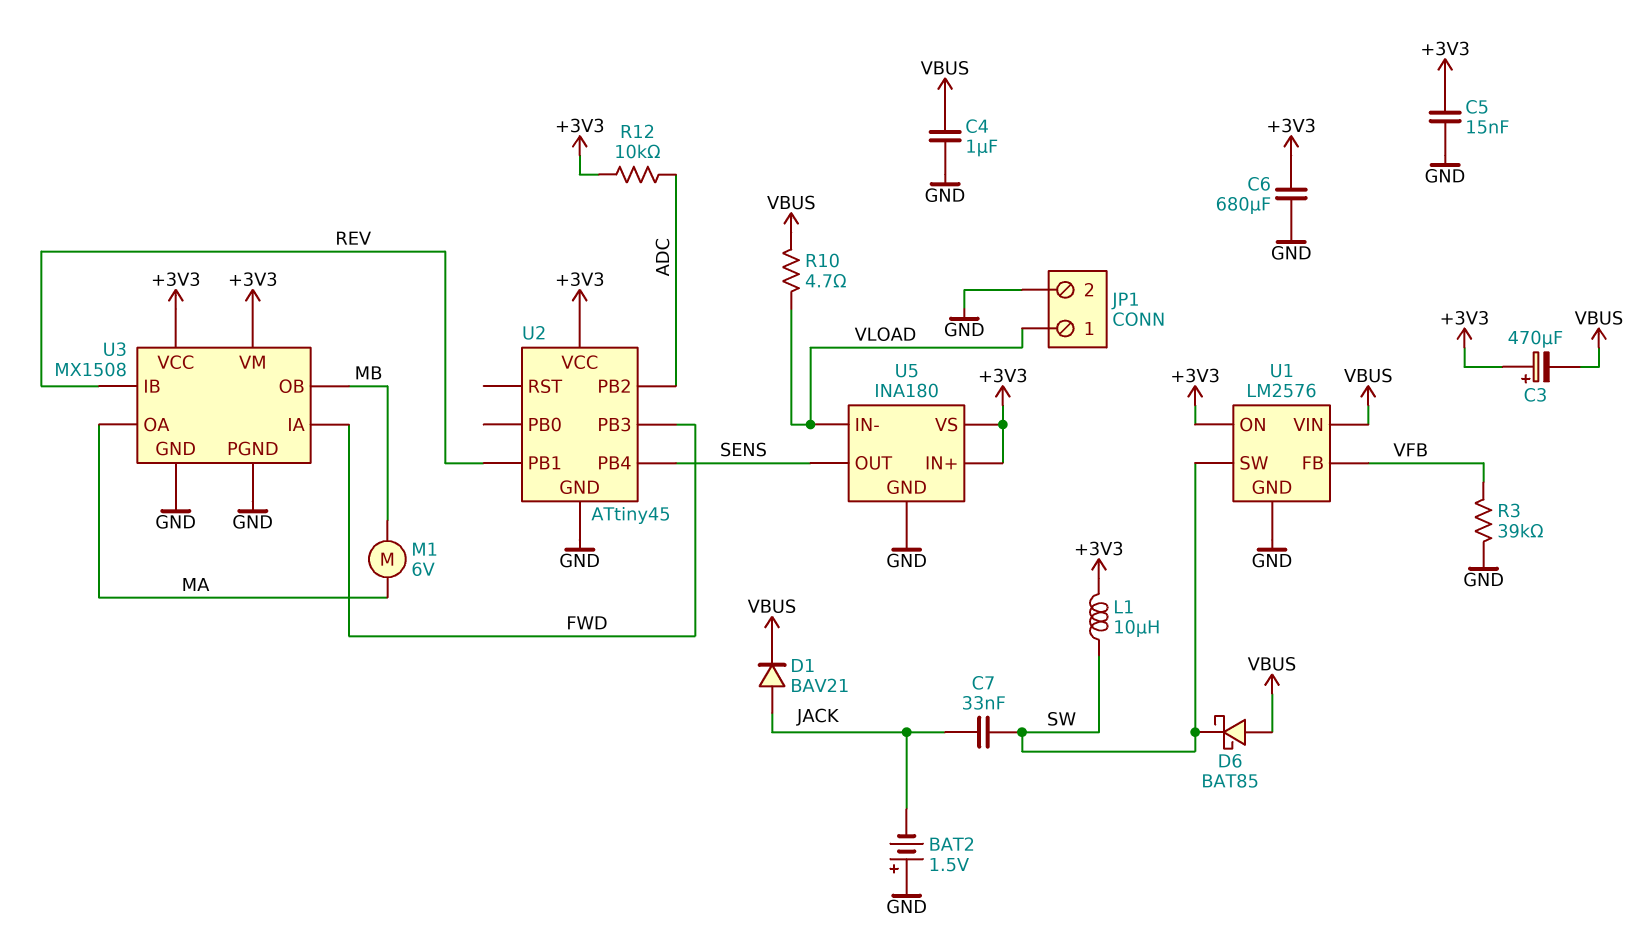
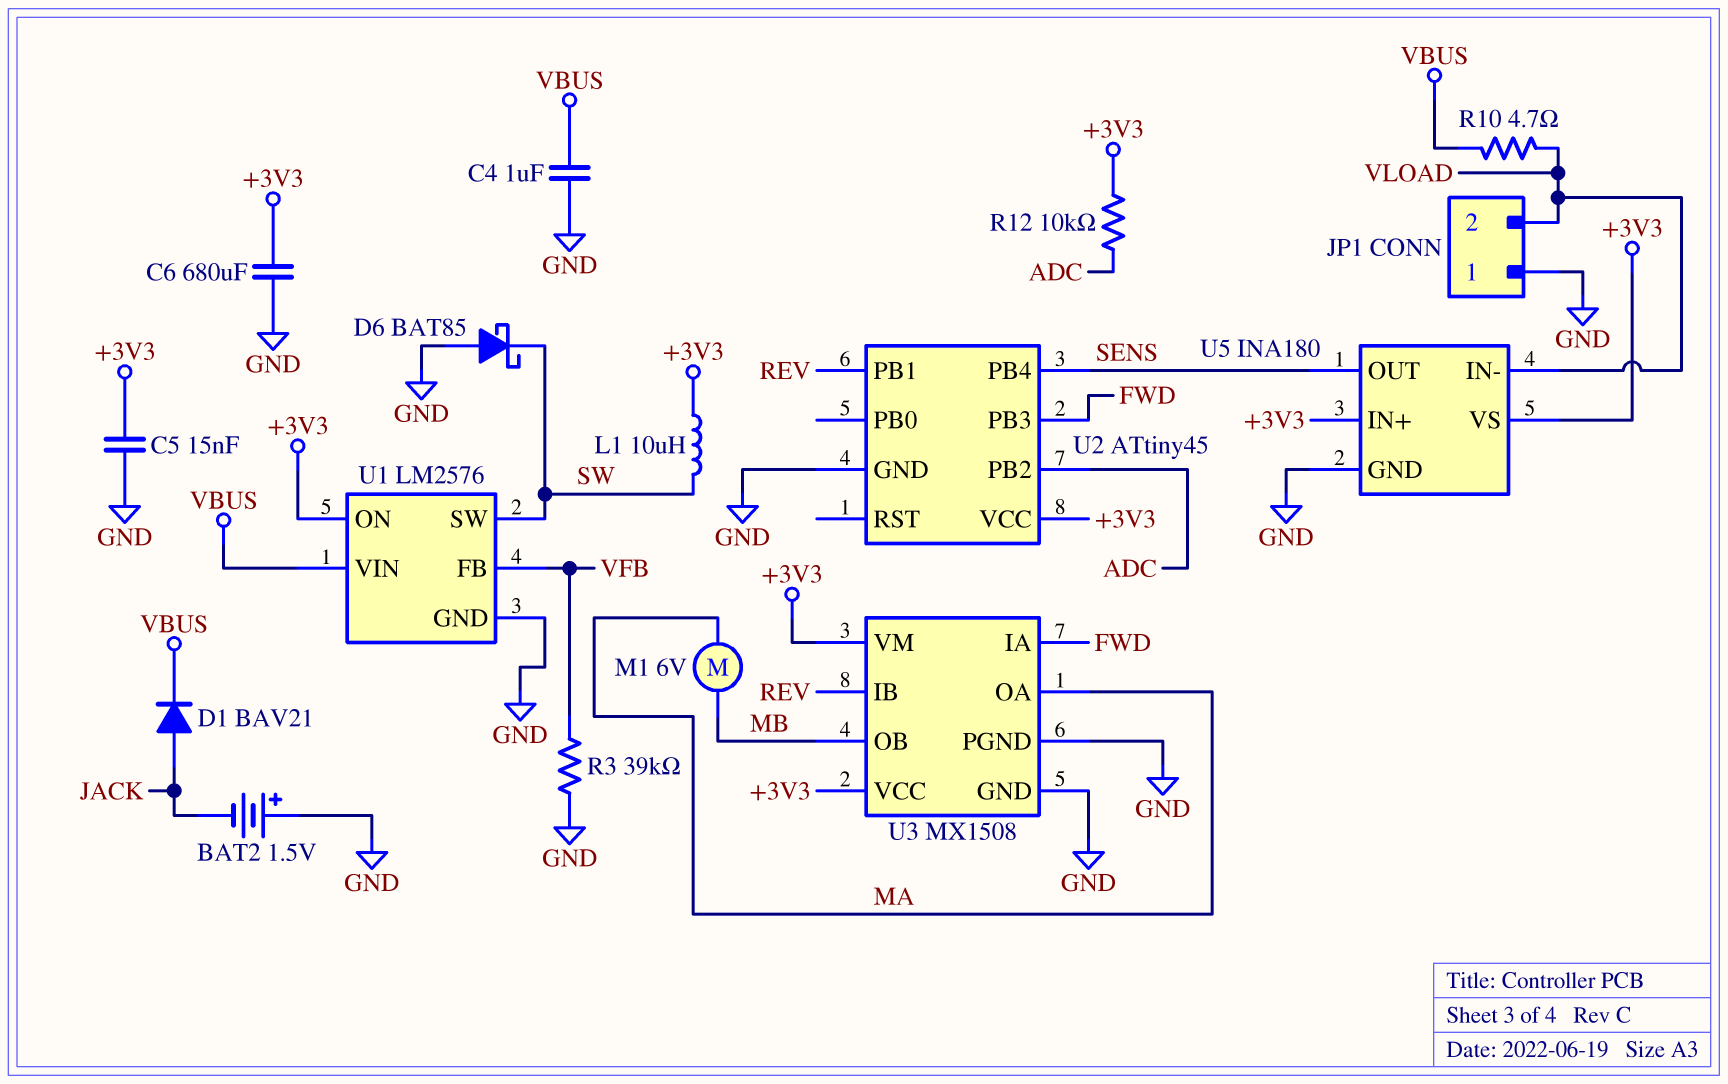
C3: 470uF (plus +3V3, minus VBUS) -> none
C7: 33nF (JACK, SW) -> none
D6: schottky BAT85 (A VBUS, K SW) -> schottky BAT85 (A GND, K SW)
JP1 pin 1: VLOAD -> GND
JP1 pin 2: GND -> VLOAD

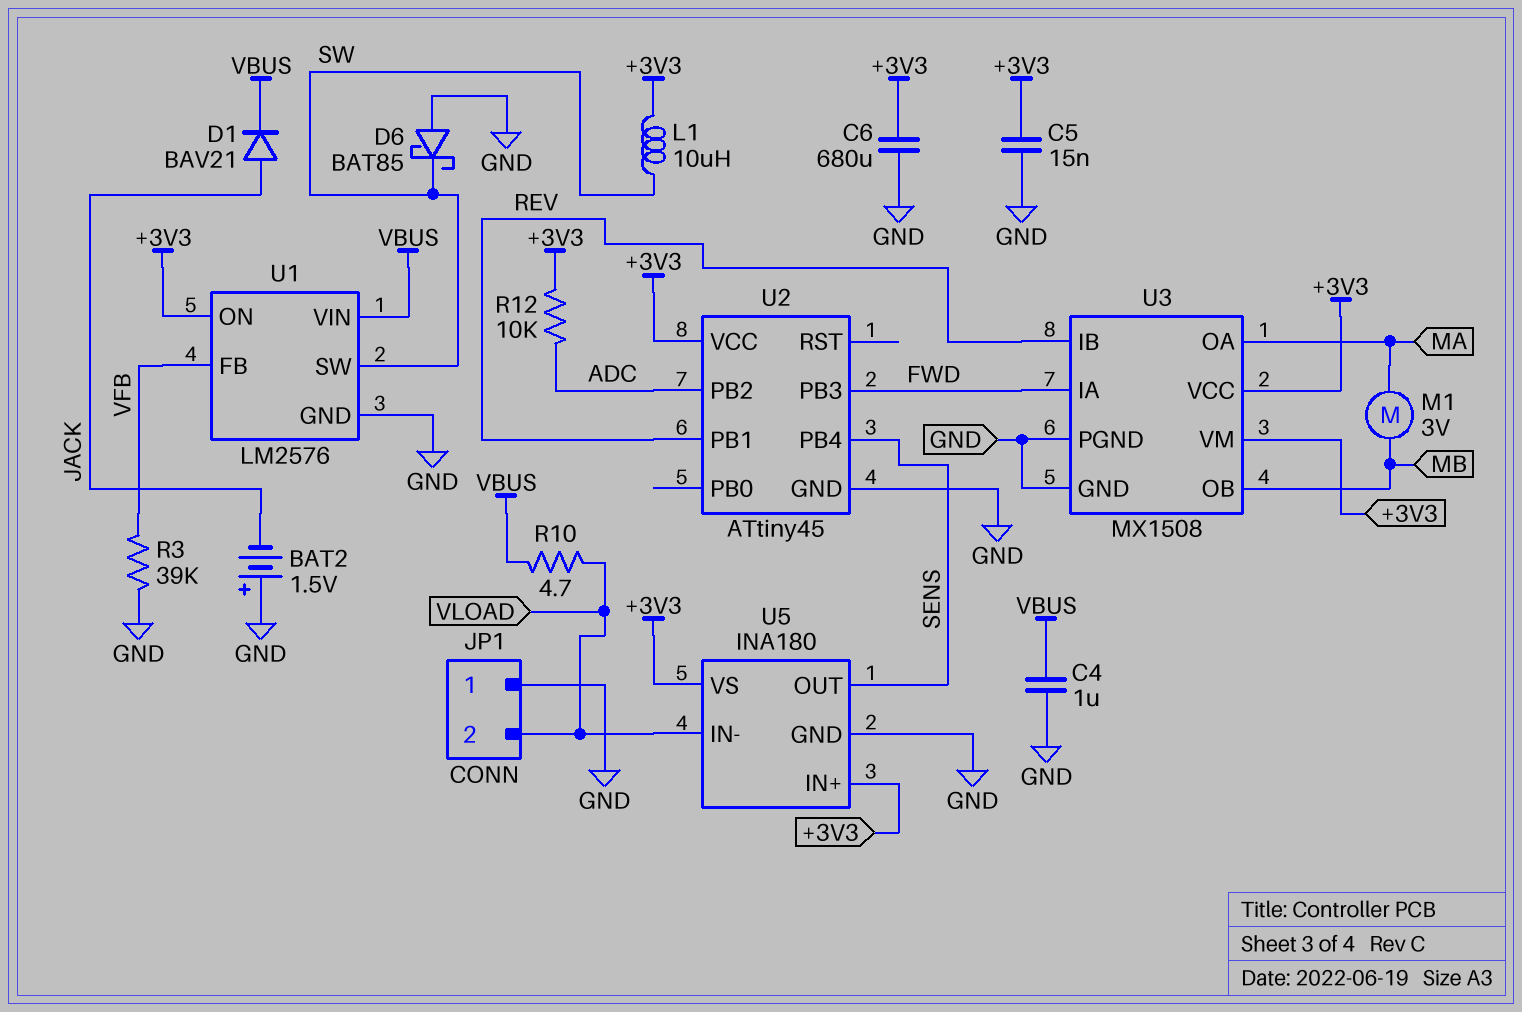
M1: motor 6V (MA, MB) -> motor 3V (MA, MB)

